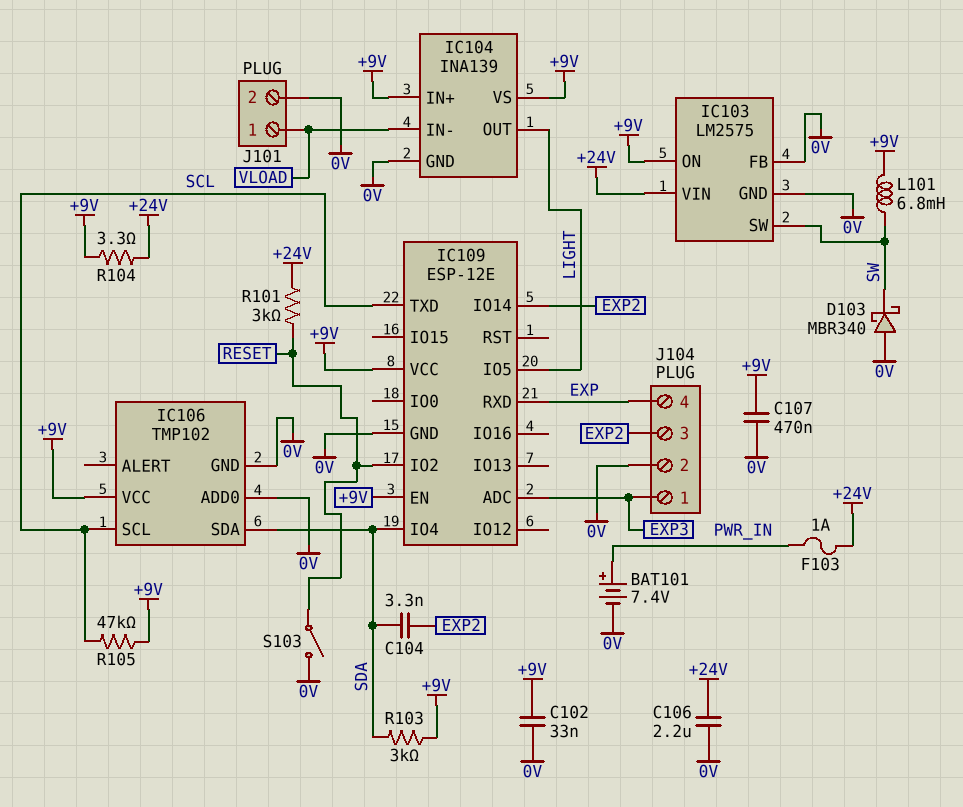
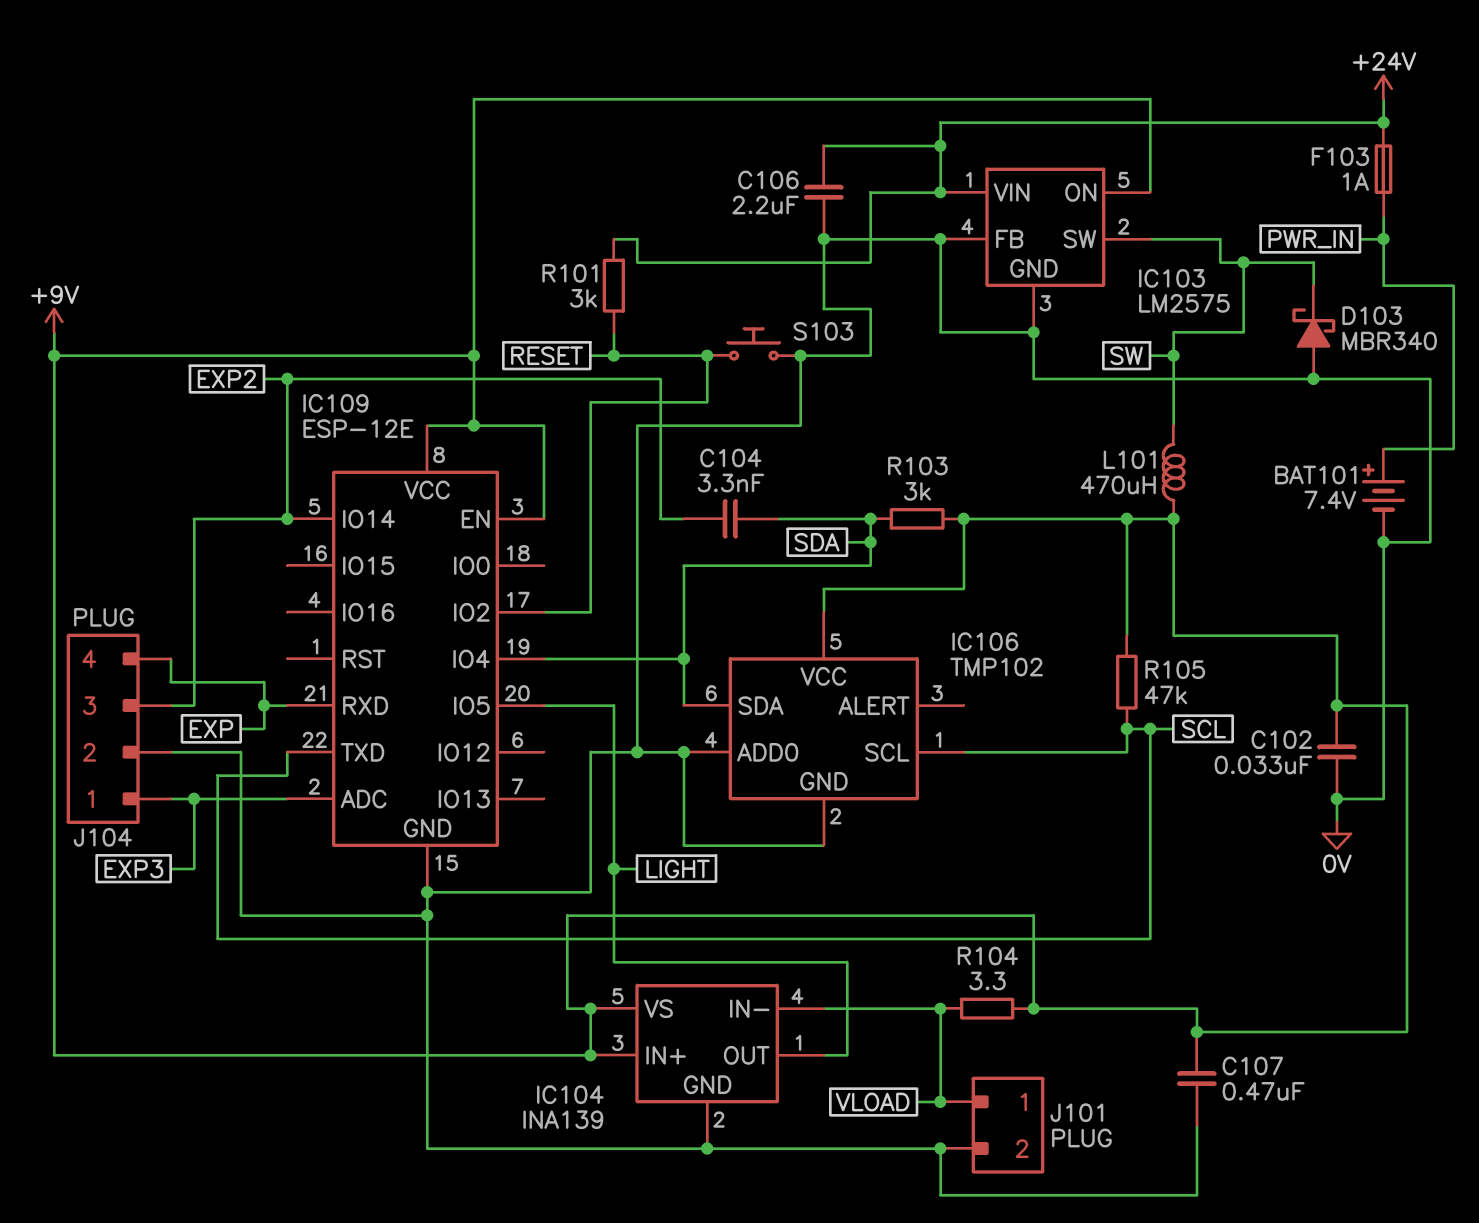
L101: 6.8mH (+9V, SW) -> 470uH (+9V, SW)
R104: 3.3 (+9V, +24V) -> 3.3 (+9V, VLOAD)
S103: switch (0V, RESET) -> button (0V, RESET)

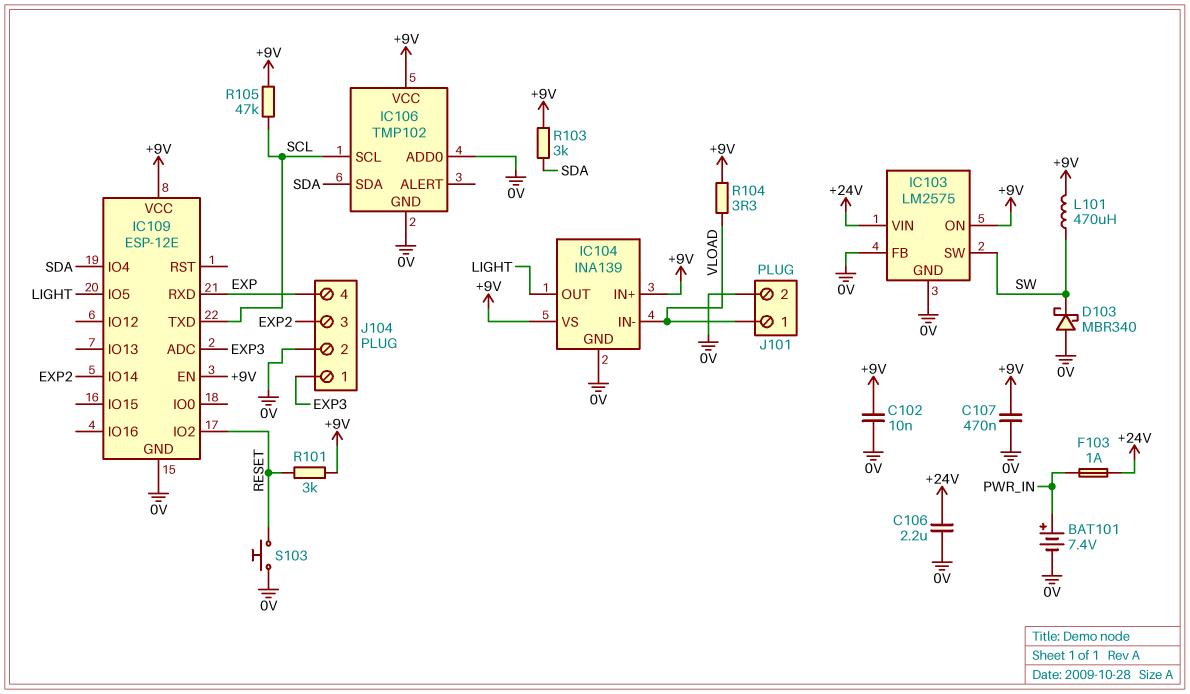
C102: 33nF (+9V, 0V) -> 10nF (+9V, 0V)
C104: 3.3nF (EXP2, SDA) -> none
R101: 3k (+24V, RESET) -> 3k (+9V, RESET)

